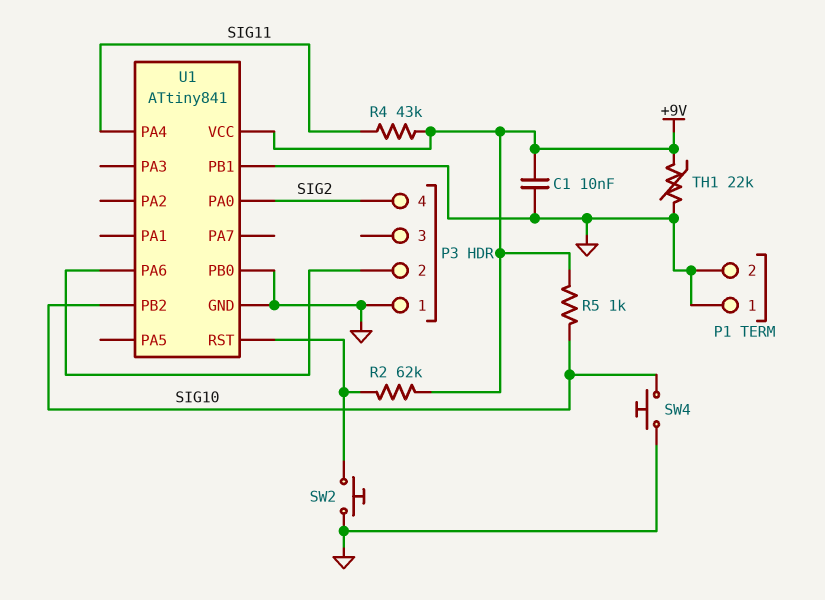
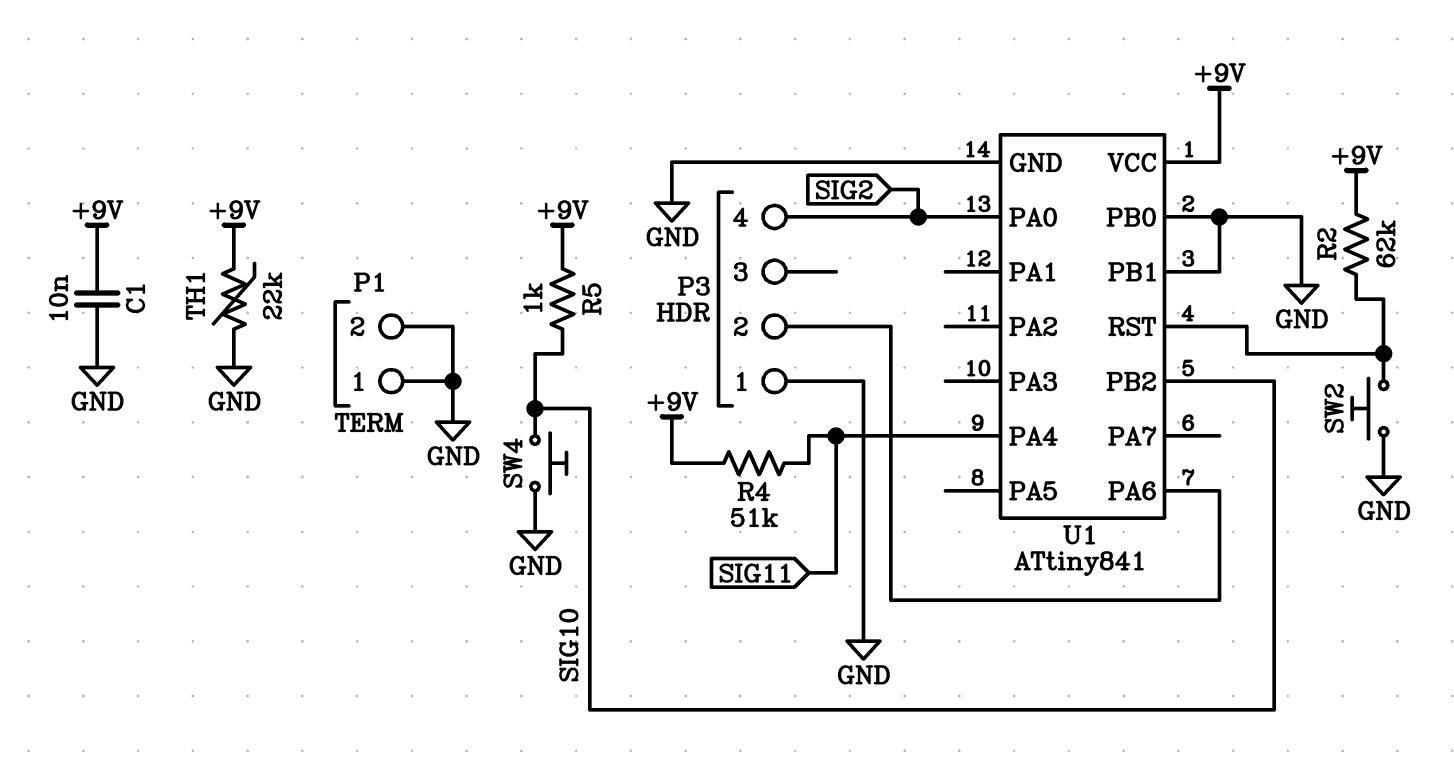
R4: 43k (+9V, SIG11) -> 51k (+9V, SIG11)

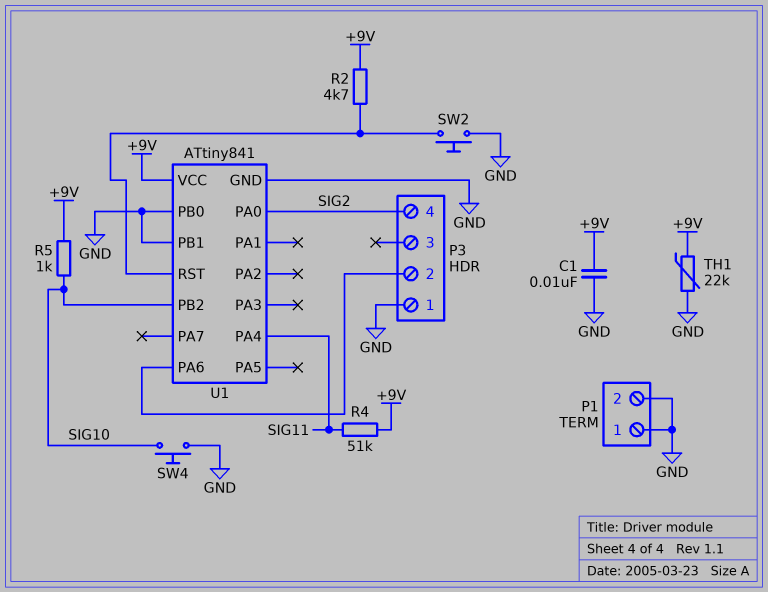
R2: 62k (+9V, U1/RST) -> 4.7k (+9V, U1/RST)

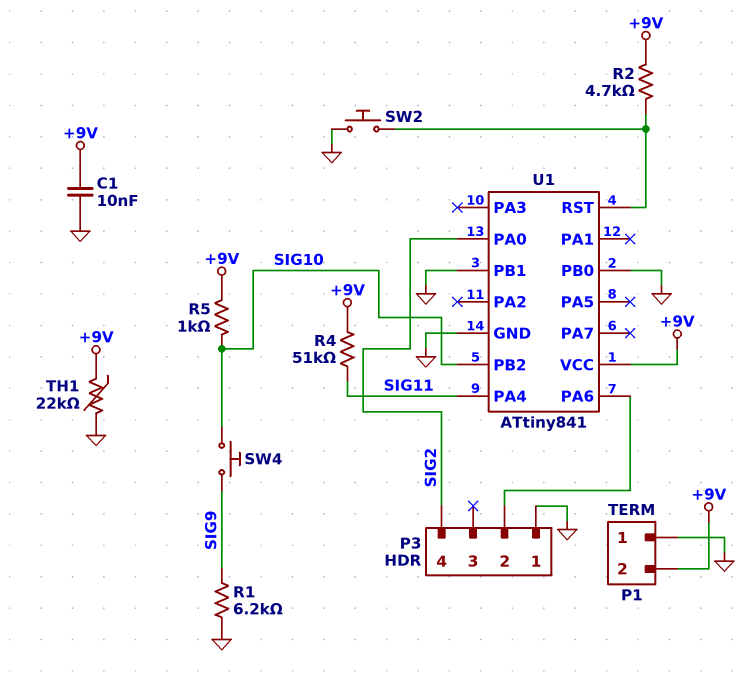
P1 pin 2: GND -> +9V
R1: none -> 6.2k (GND, SIG9)
SW4: button (GND, SIG10) -> button (SIG9, SIG10)

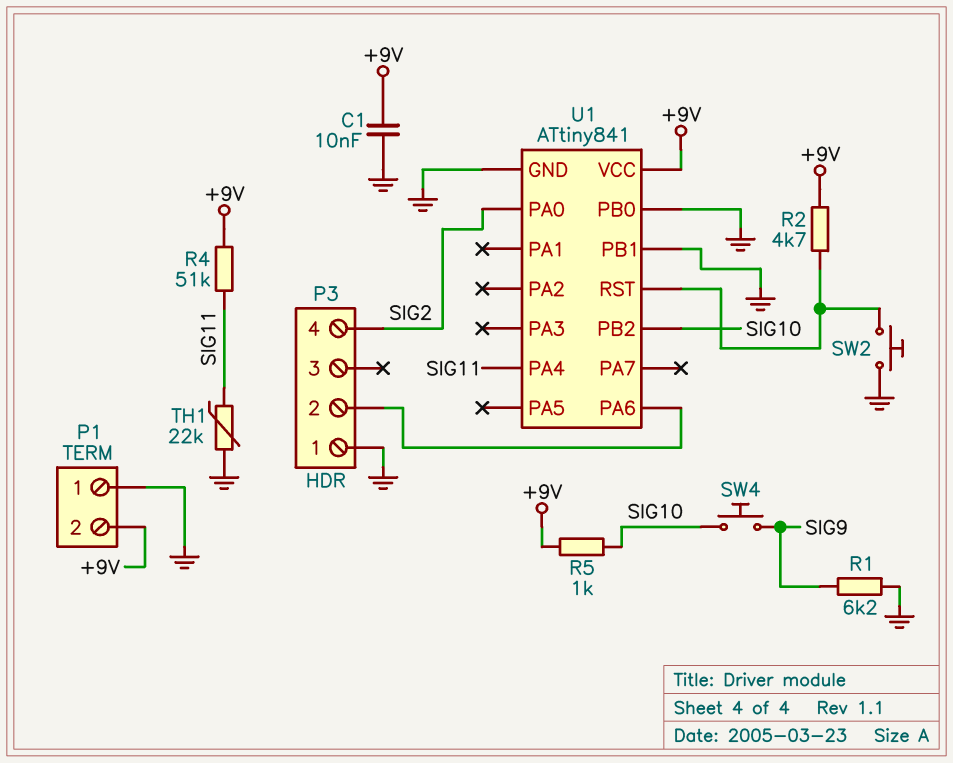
TH1: 22k (+9V, GND) -> 22k (GND, SIG11)

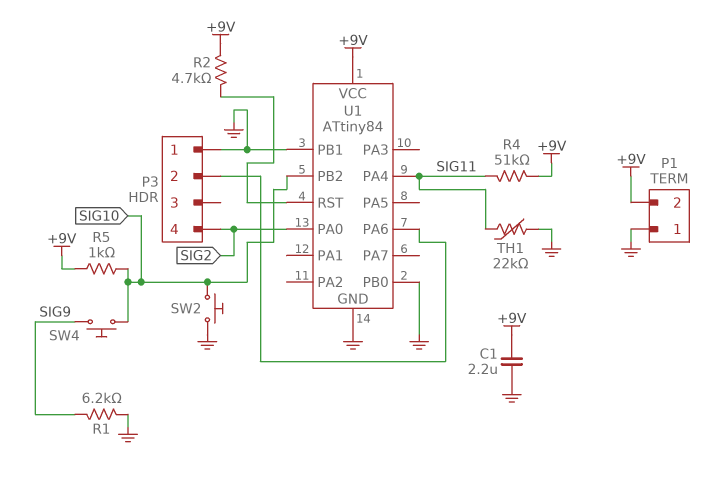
C1: 10nF (+9V, GND) -> 2.2uF (+9V, GND)
SW2: button (GND, U1/RST) -> button (GND, SIG10)
U1: ATtiny841 -> ATtiny84

